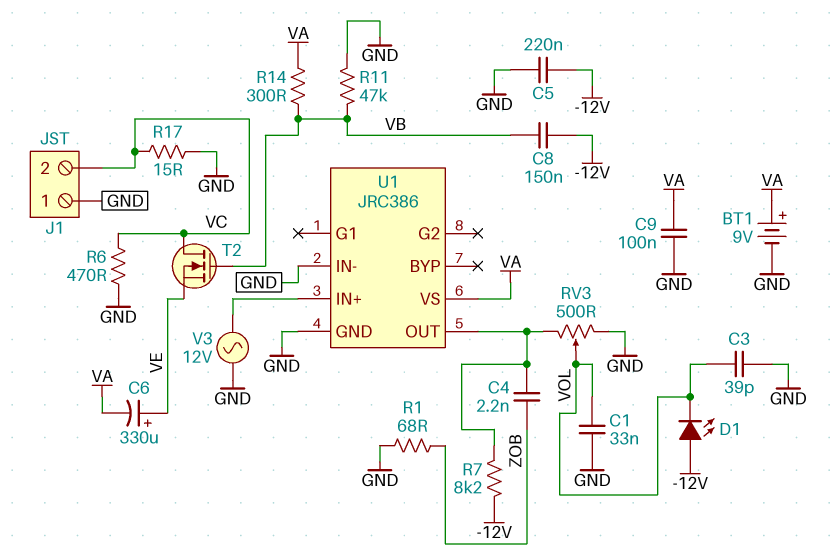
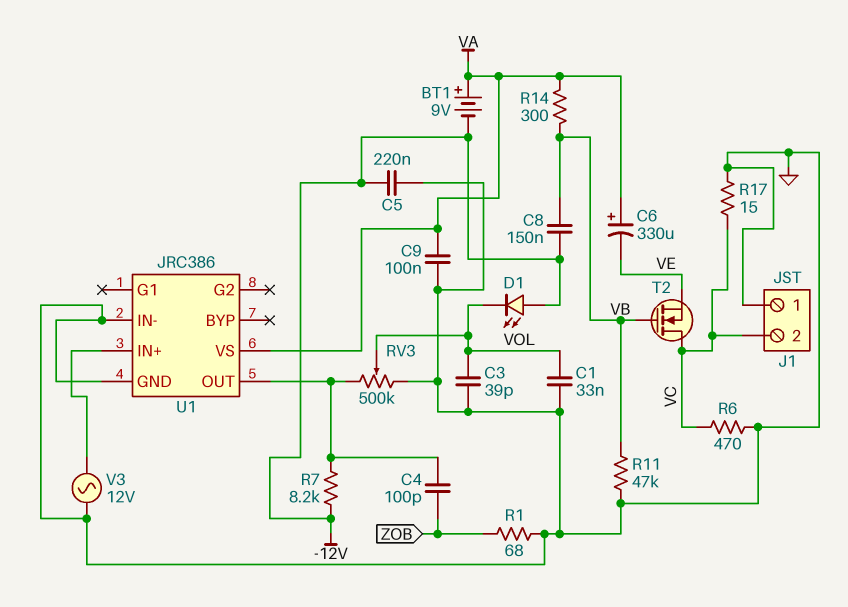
BT1: 9V (plus VA, minus GND) -> 9V (plus VA, minus -12V)
C4: 2.2nF (U1/OUT, ZOB) -> 100pF (U1/OUT, ZOB)
C6: 330uF (plus VE, minus VA) -> 330uF (plus VA, minus VE)
RV3: 500 (GND, U1/OUT, wiper VOL) -> 500k (GND, U1/OUT, wiper VOL)

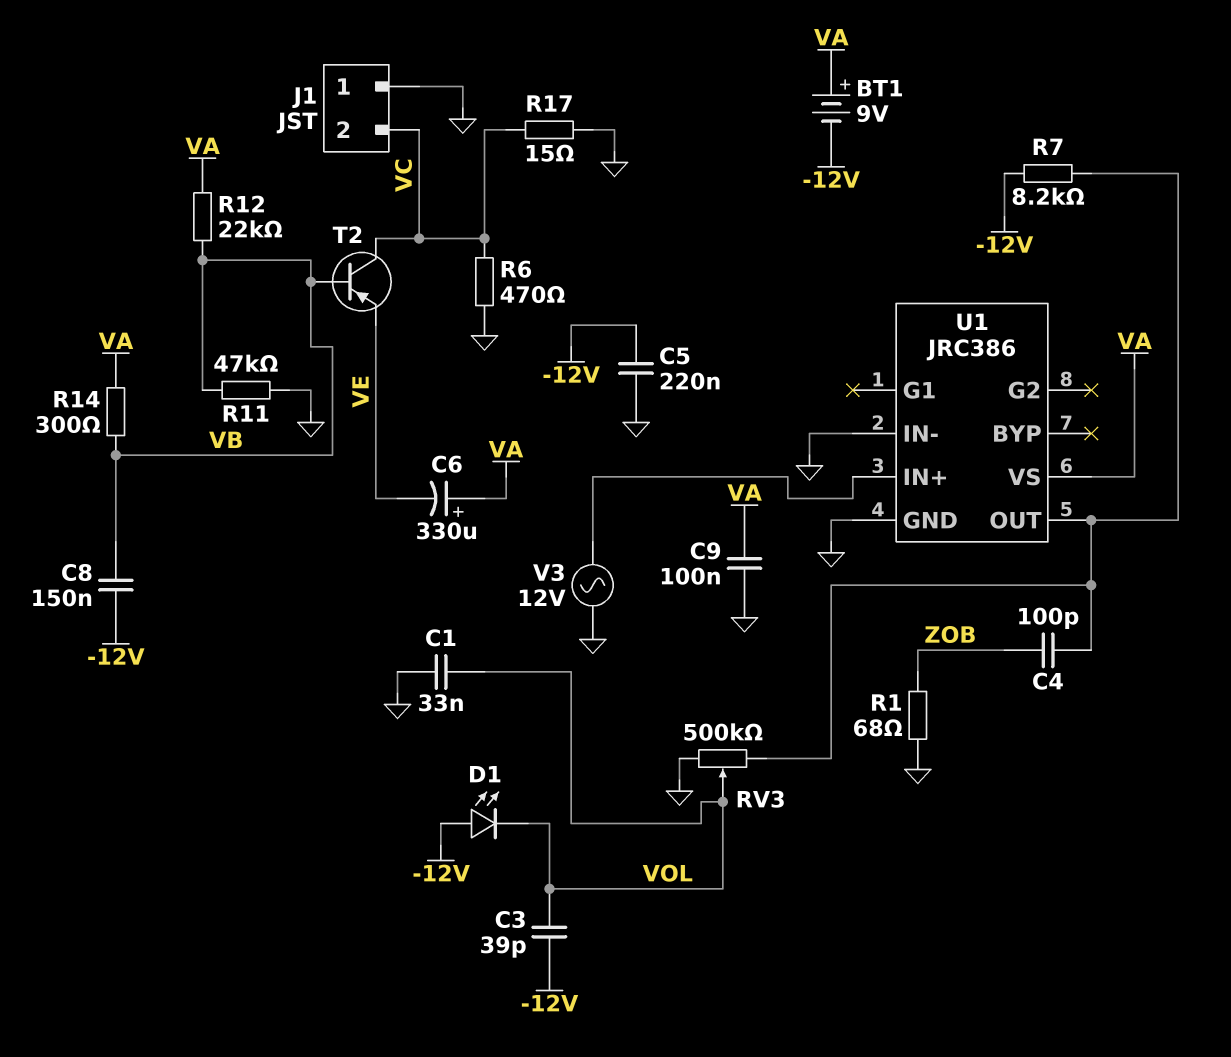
C3: 39pF (GND, VOL) -> 39pF (-12V, VOL)
R12: none -> 22k (VA, VB)
T2: NMOS (G VB, D VC, S VE) -> PNP (B VB, C VC, E VE)

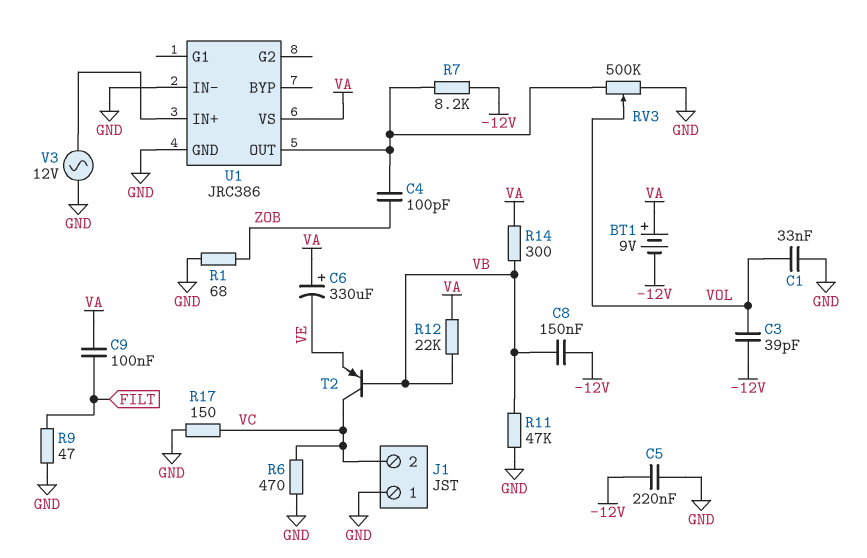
C9: 100nF (GND, VA) -> 100nF (FILT, VA)
D1: LED (A -12V, K VOL) -> none
R9: none -> 47 (FILT, GND)
R17: 15 (GND, VC) -> 150 (GND, VC)

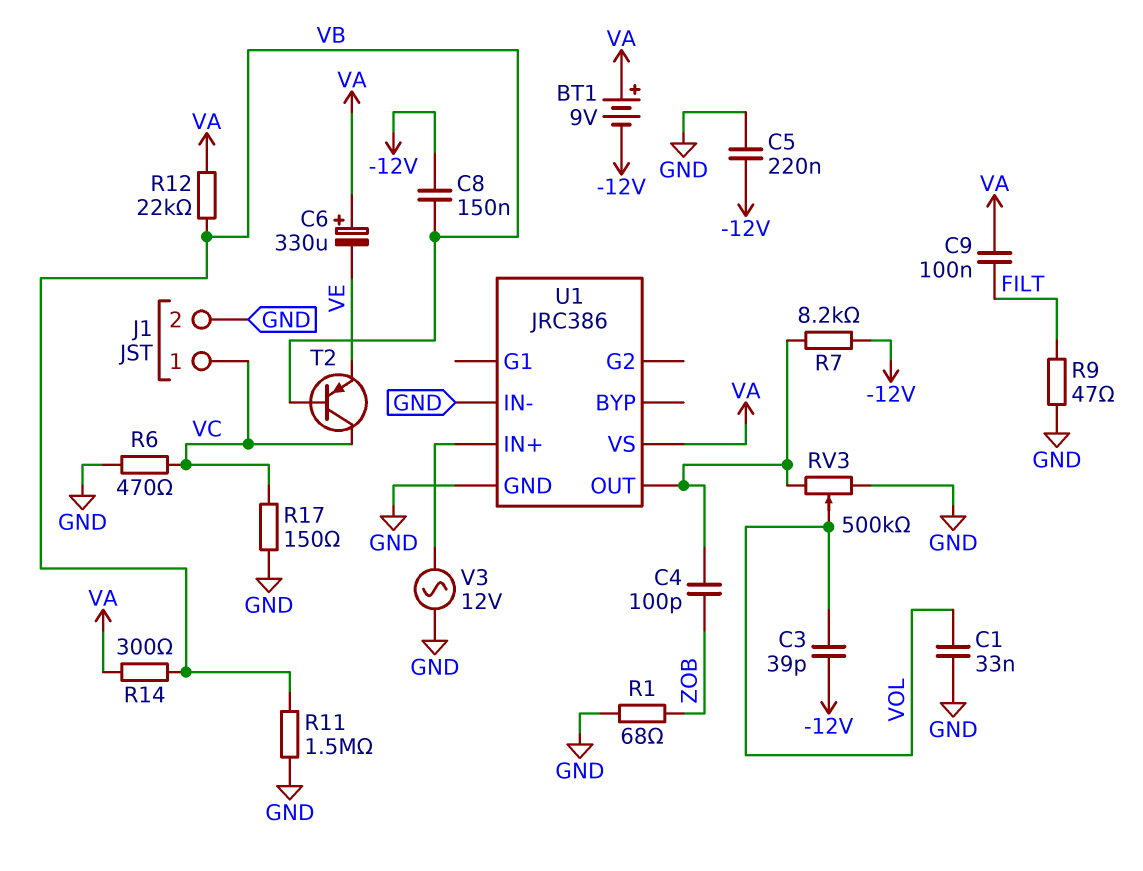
J1 pin 1: GND -> VC
J1 pin 2: VC -> GND
R11: 47k (GND, VB) -> 1.5M (GND, VB)

